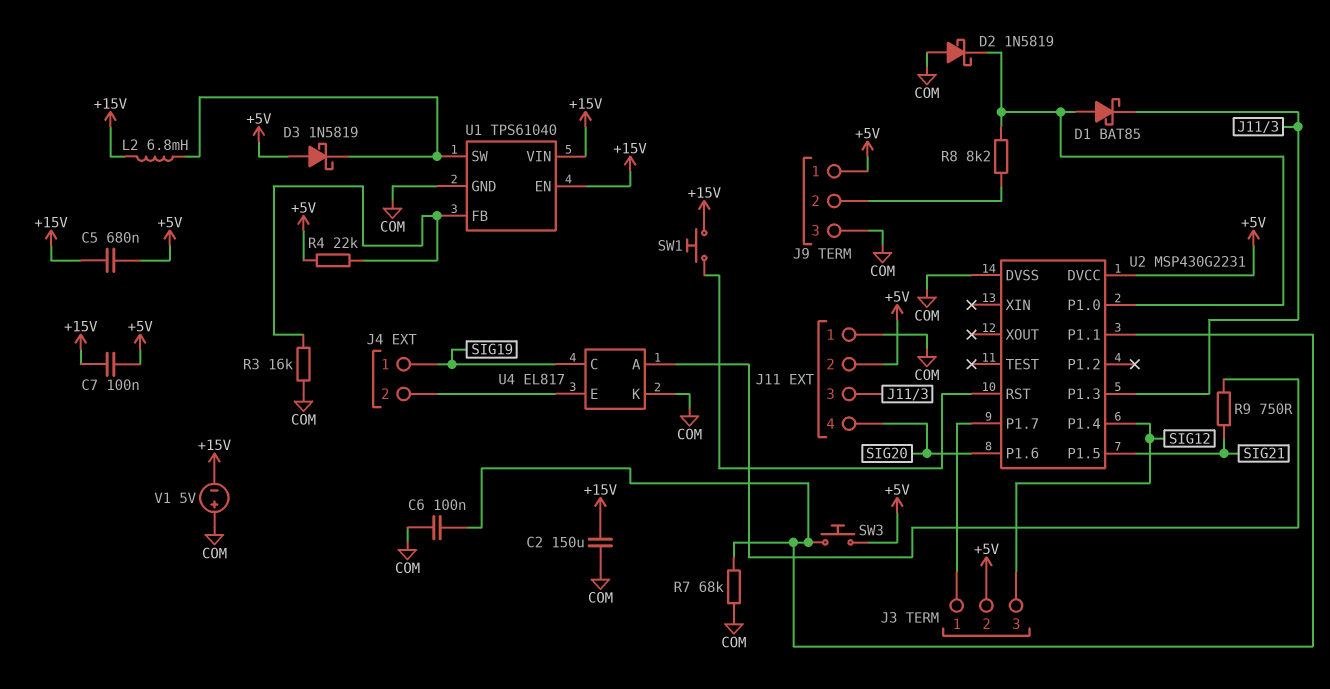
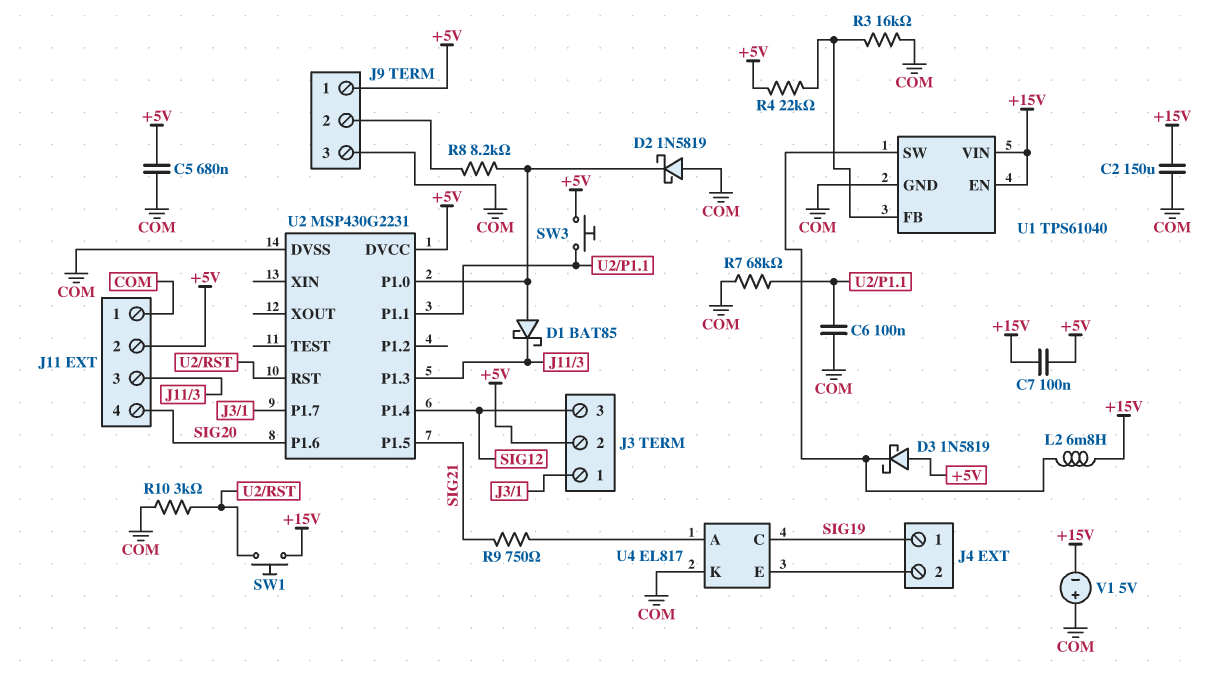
C5: 680nF (+5V, +15V) -> 680nF (+5V, COM)
R10: none -> 3k (COM, U2/RST)

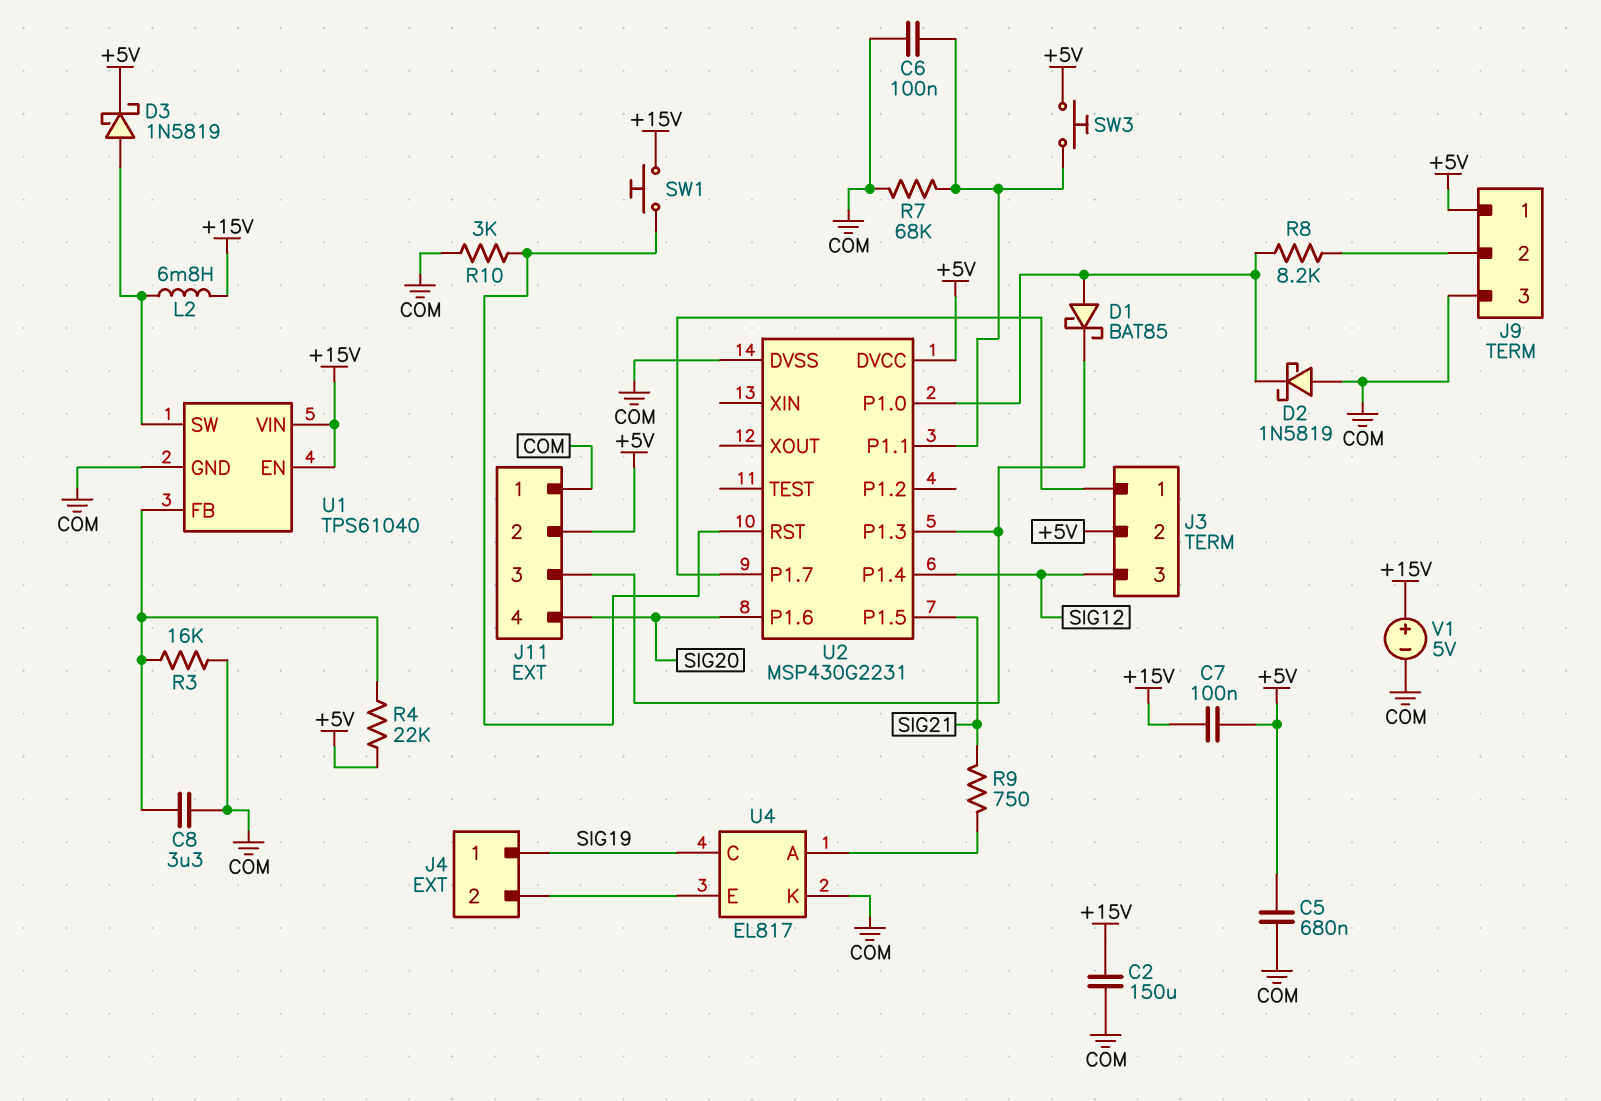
C8: none -> 3.3uF (COM, U1/FB)
D3: schottky 1N5819 (A +5V, K U1/SW) -> schottky 1N5819 (A U1/SW, K +5V)
V1: 5V (plus COM, minus +15V) -> 5V (plus +15V, minus COM)

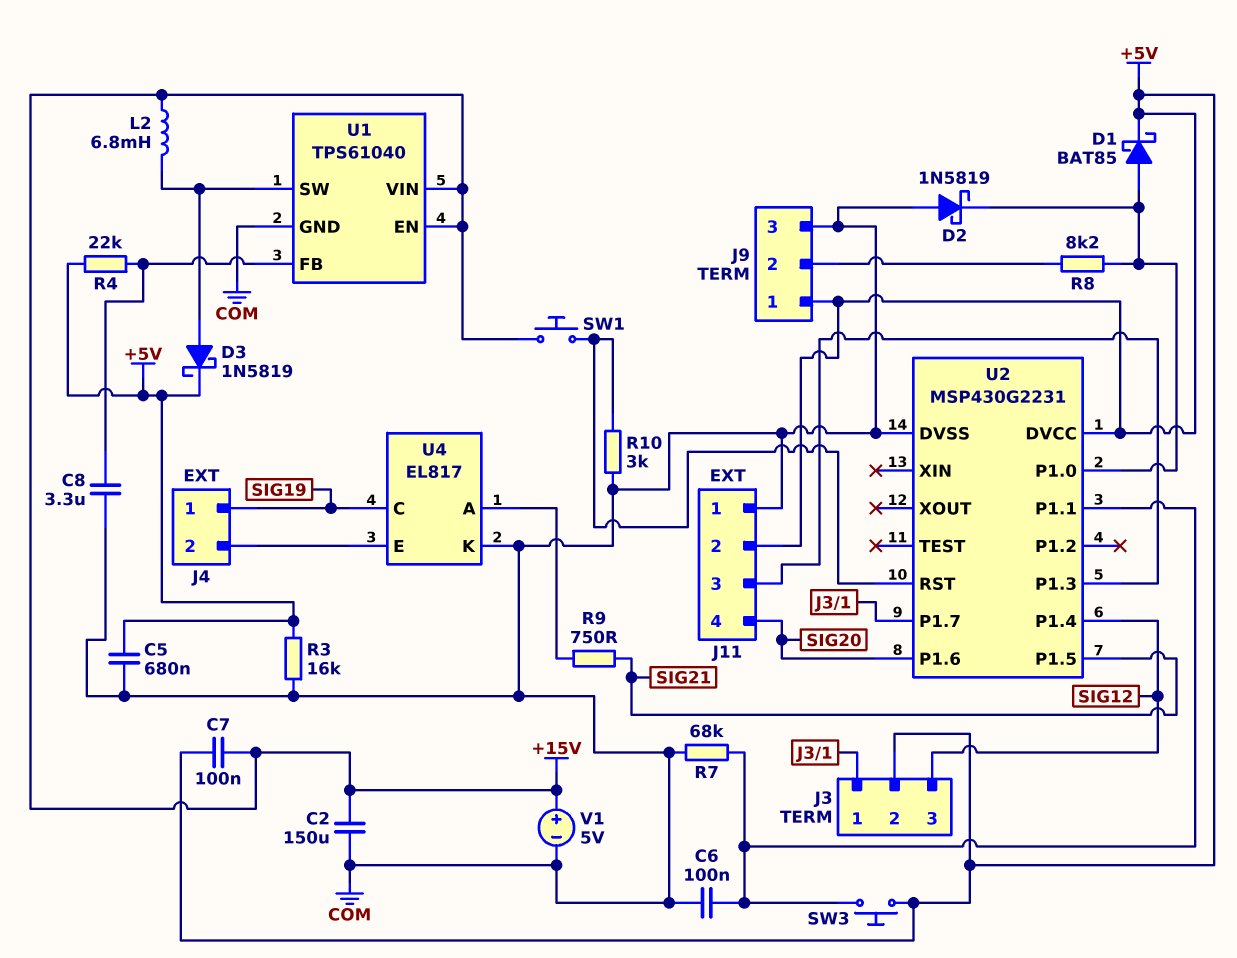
D1: schottky BAT85 (A U2/P1.0, K J11/3) -> schottky BAT85 (A U2/P1.0, K +5V)
R3: 16k (COM, U1/FB) -> 16k (+5V, COM)

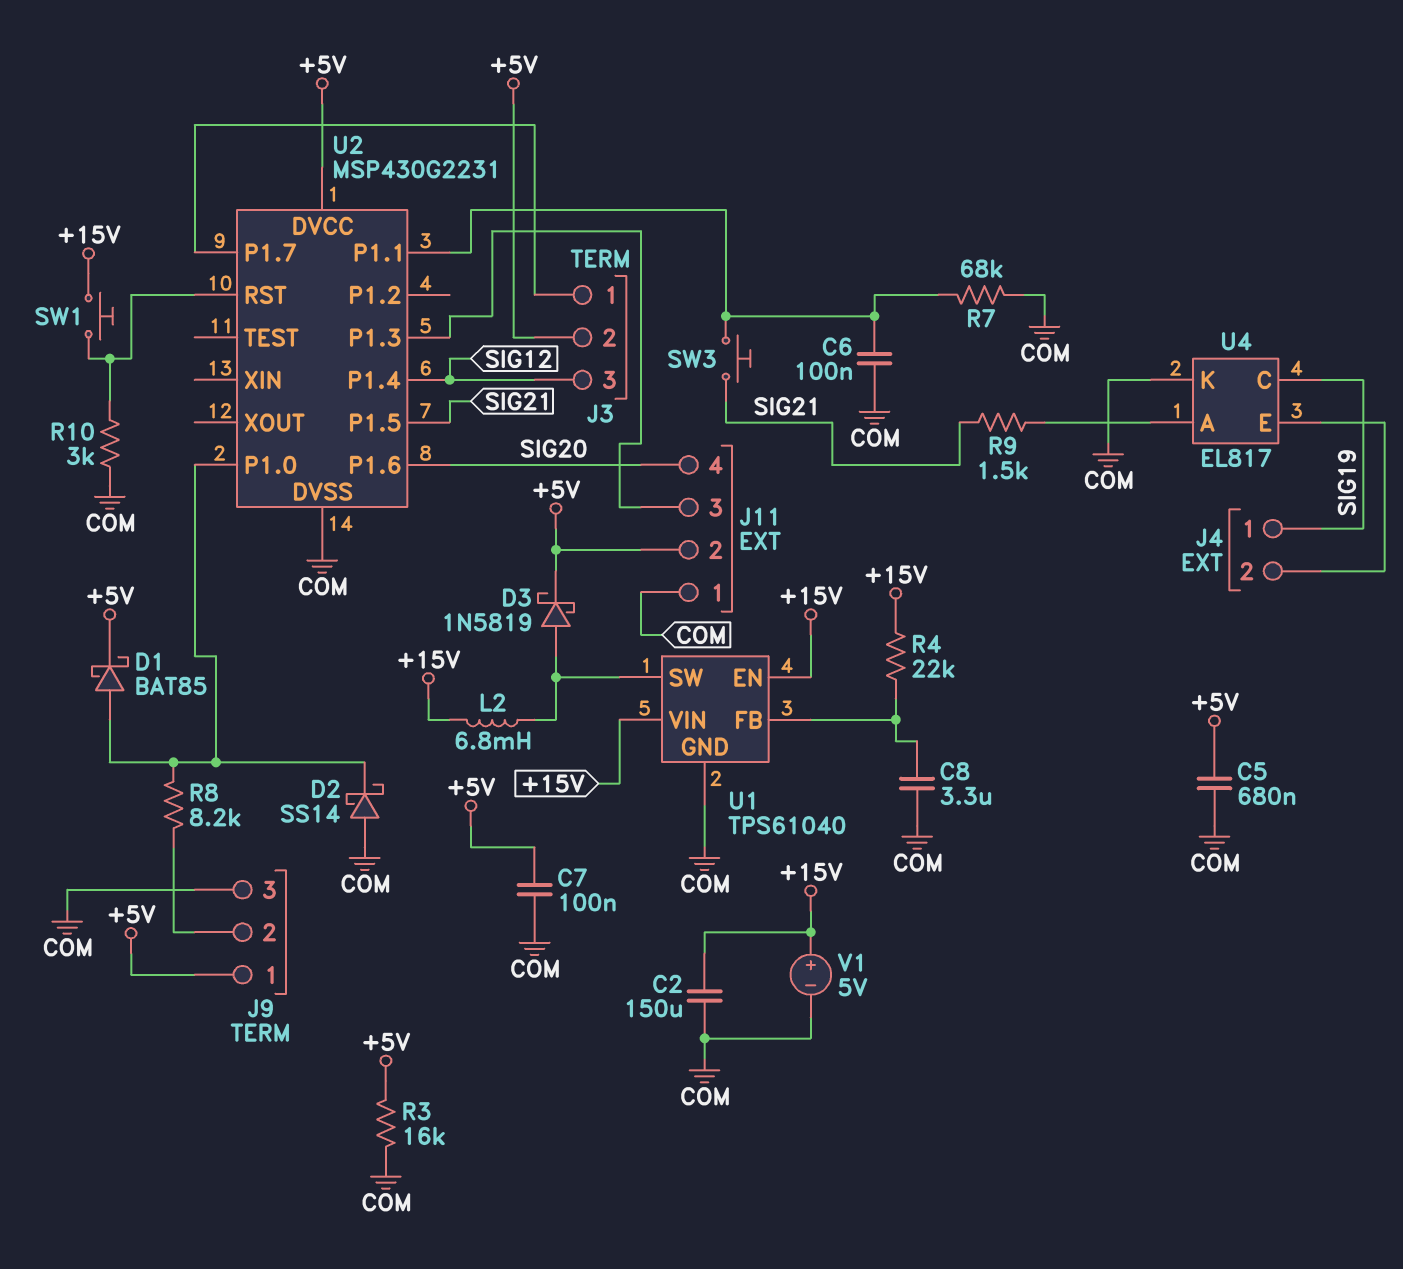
C7: 100nF (+5V, +15V) -> 100nF (+5V, COM)
D2: schottky 1N5819 (A COM, K U2/P1.0) -> schottky SS14 (A COM, K U2/P1.0)
R4: 22k (+5V, U1/FB) -> 22k (+15V, U1/FB)
R9: 750 (SIG21, U4/A) -> 1.5k (SIG21, U4/A)
SW3: button (+5V, U2/P1.1) -> button (SIG21, U2/P1.1)

